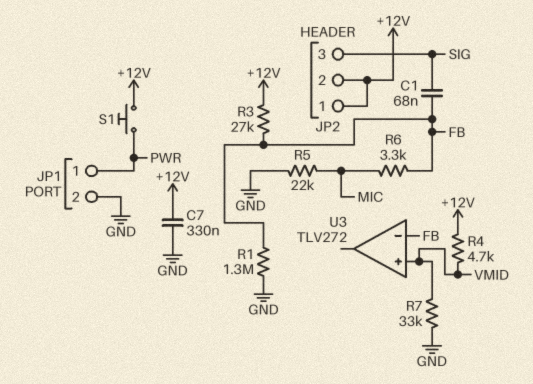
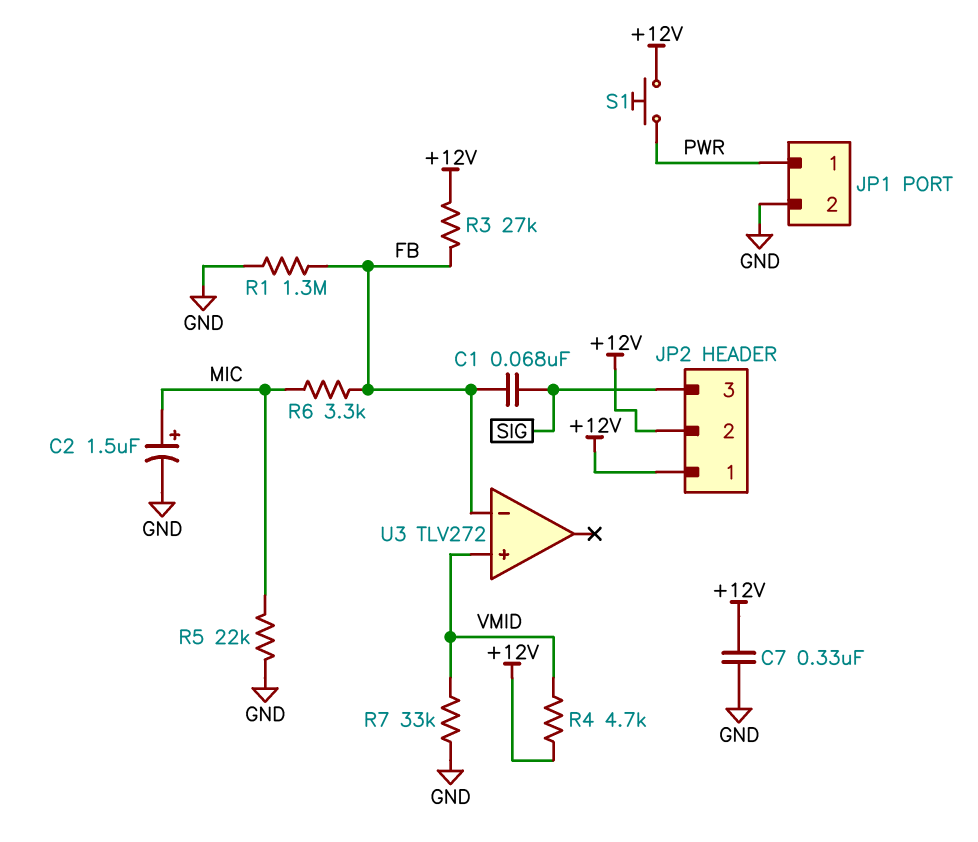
C2: none -> 1.5uF (plus MIC, minus GND)

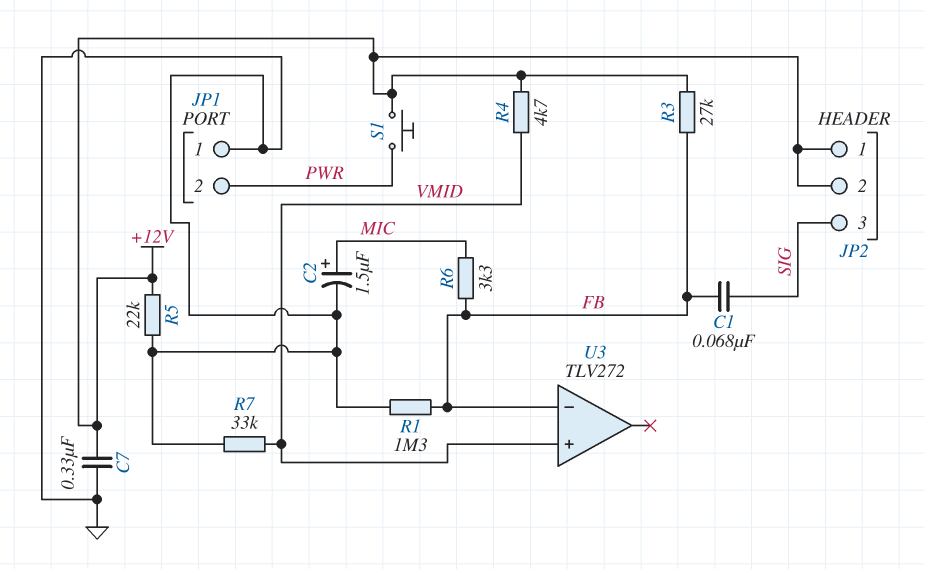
JP1 pin 1: PWR -> GND
JP1 pin 2: GND -> PWR
R5: 22k (GND, MIC) -> 22k (+12V, GND)

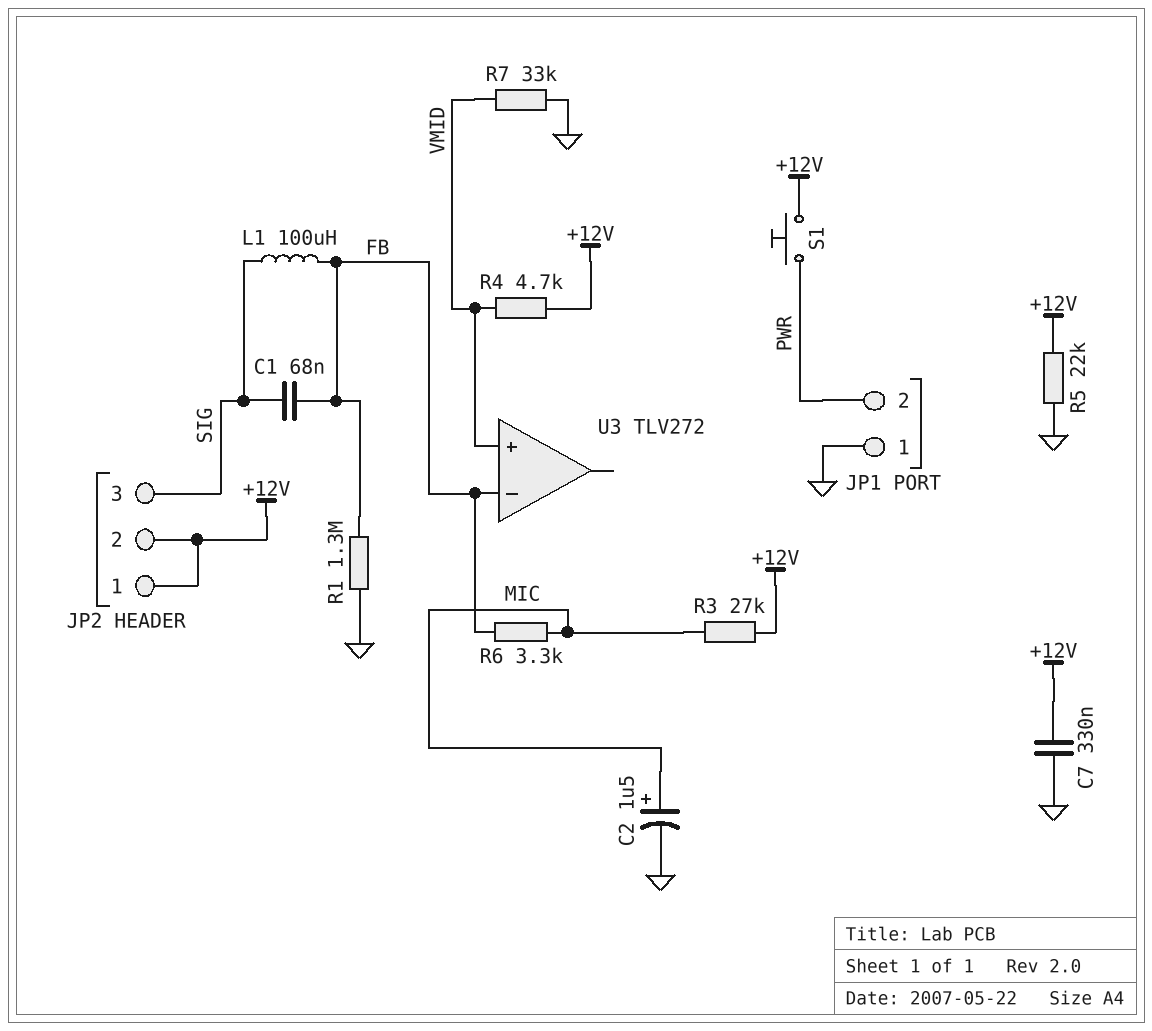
L1: none -> 100uH (FB, SIG)
R3: 27k (+12V, FB) -> 27k (+12V, MIC)

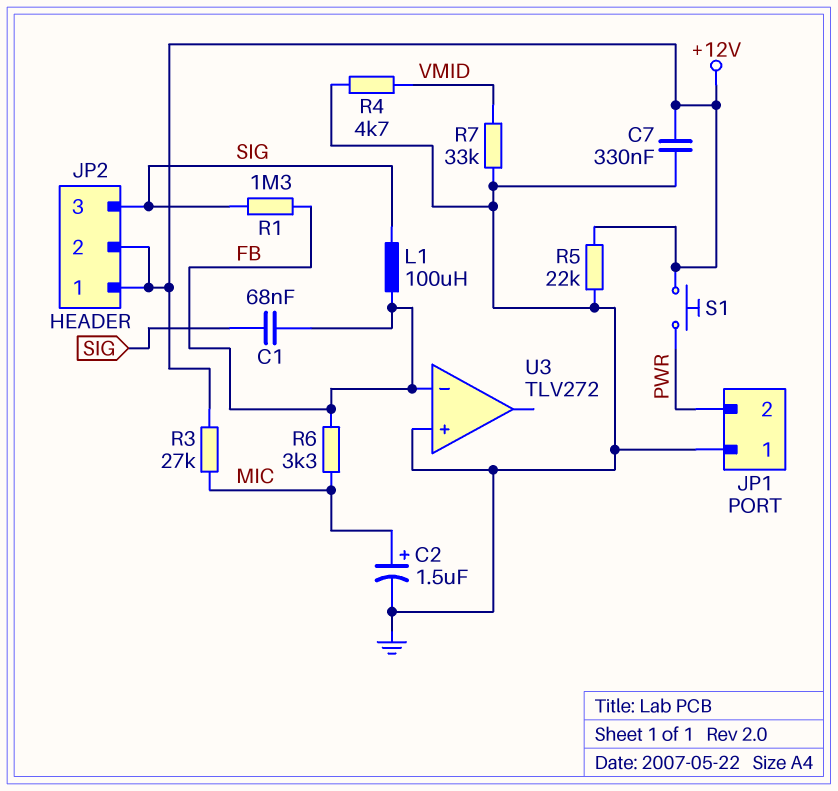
R1: 1.3M (FB, GND) -> 1.3M (FB, SIG)
R4: 4.7k (+12V, VMID) -> 4.7k (GND, VMID)
U3 pin in+: VMID -> GND

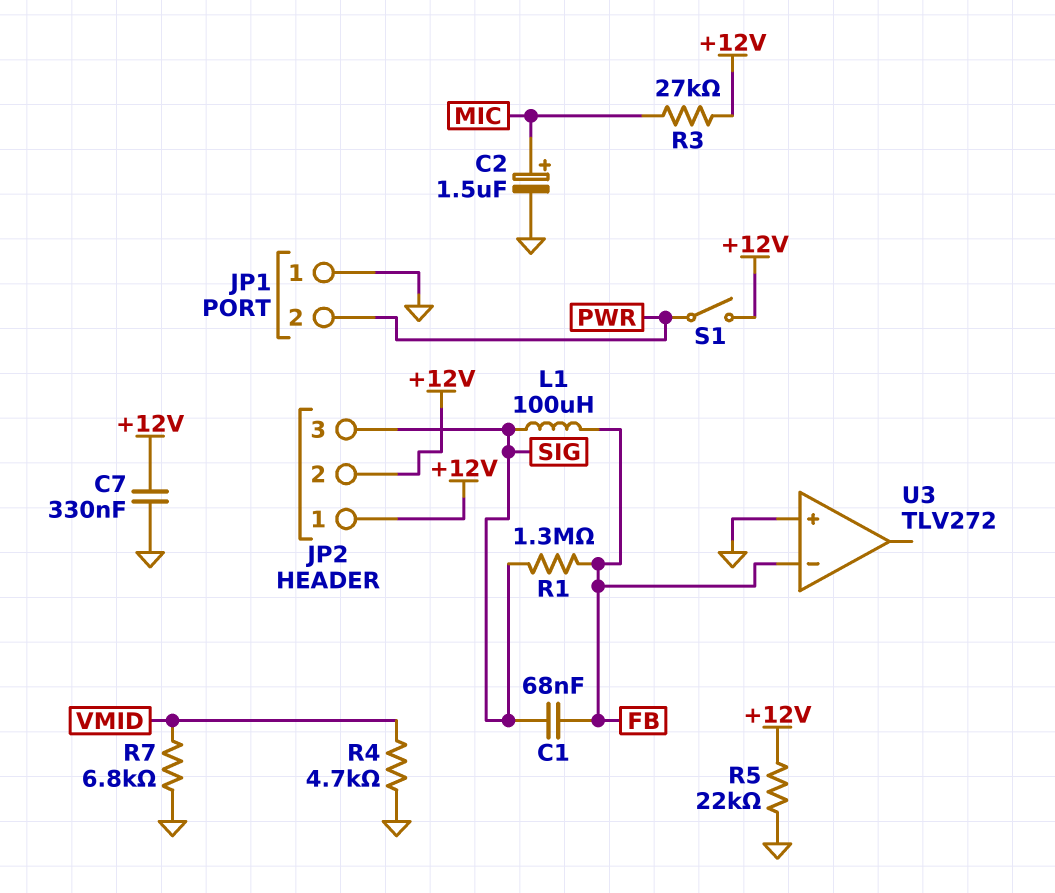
R6: 3.3k (FB, MIC) -> none
R7: 33k (GND, VMID) -> 6.8k (GND, VMID)
S1: button (+12V, PWR) -> switch (+12V, PWR)

